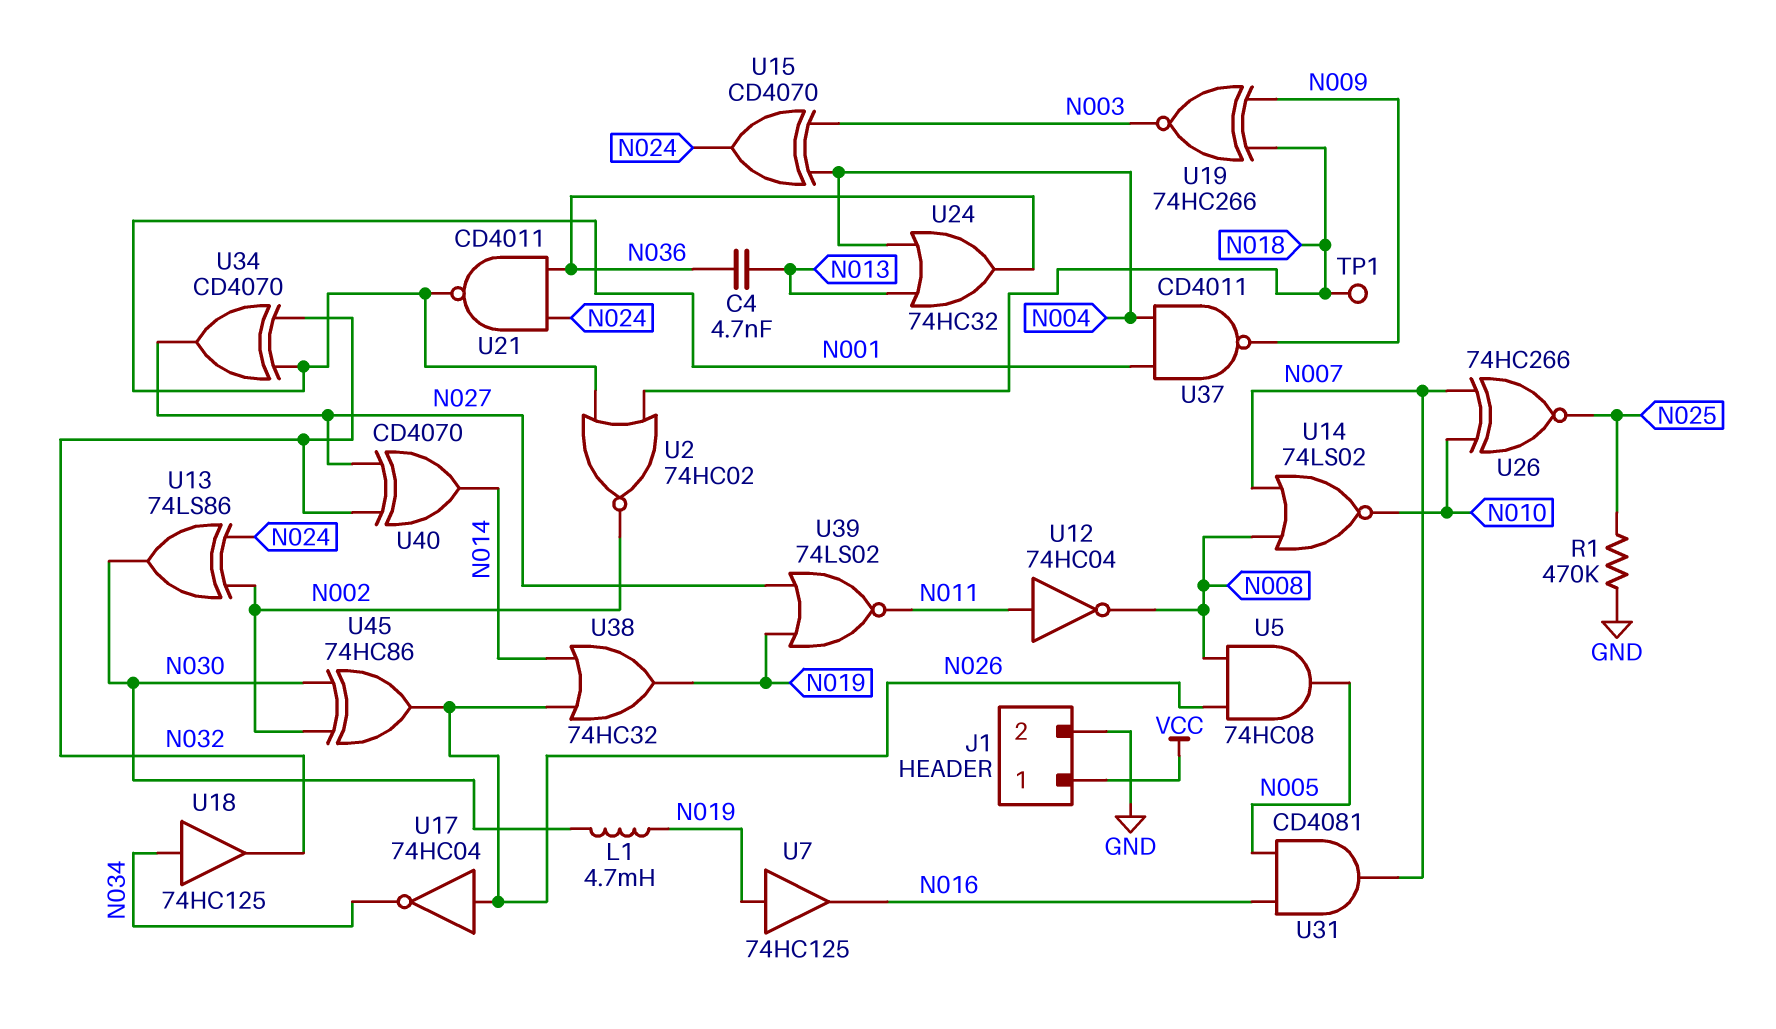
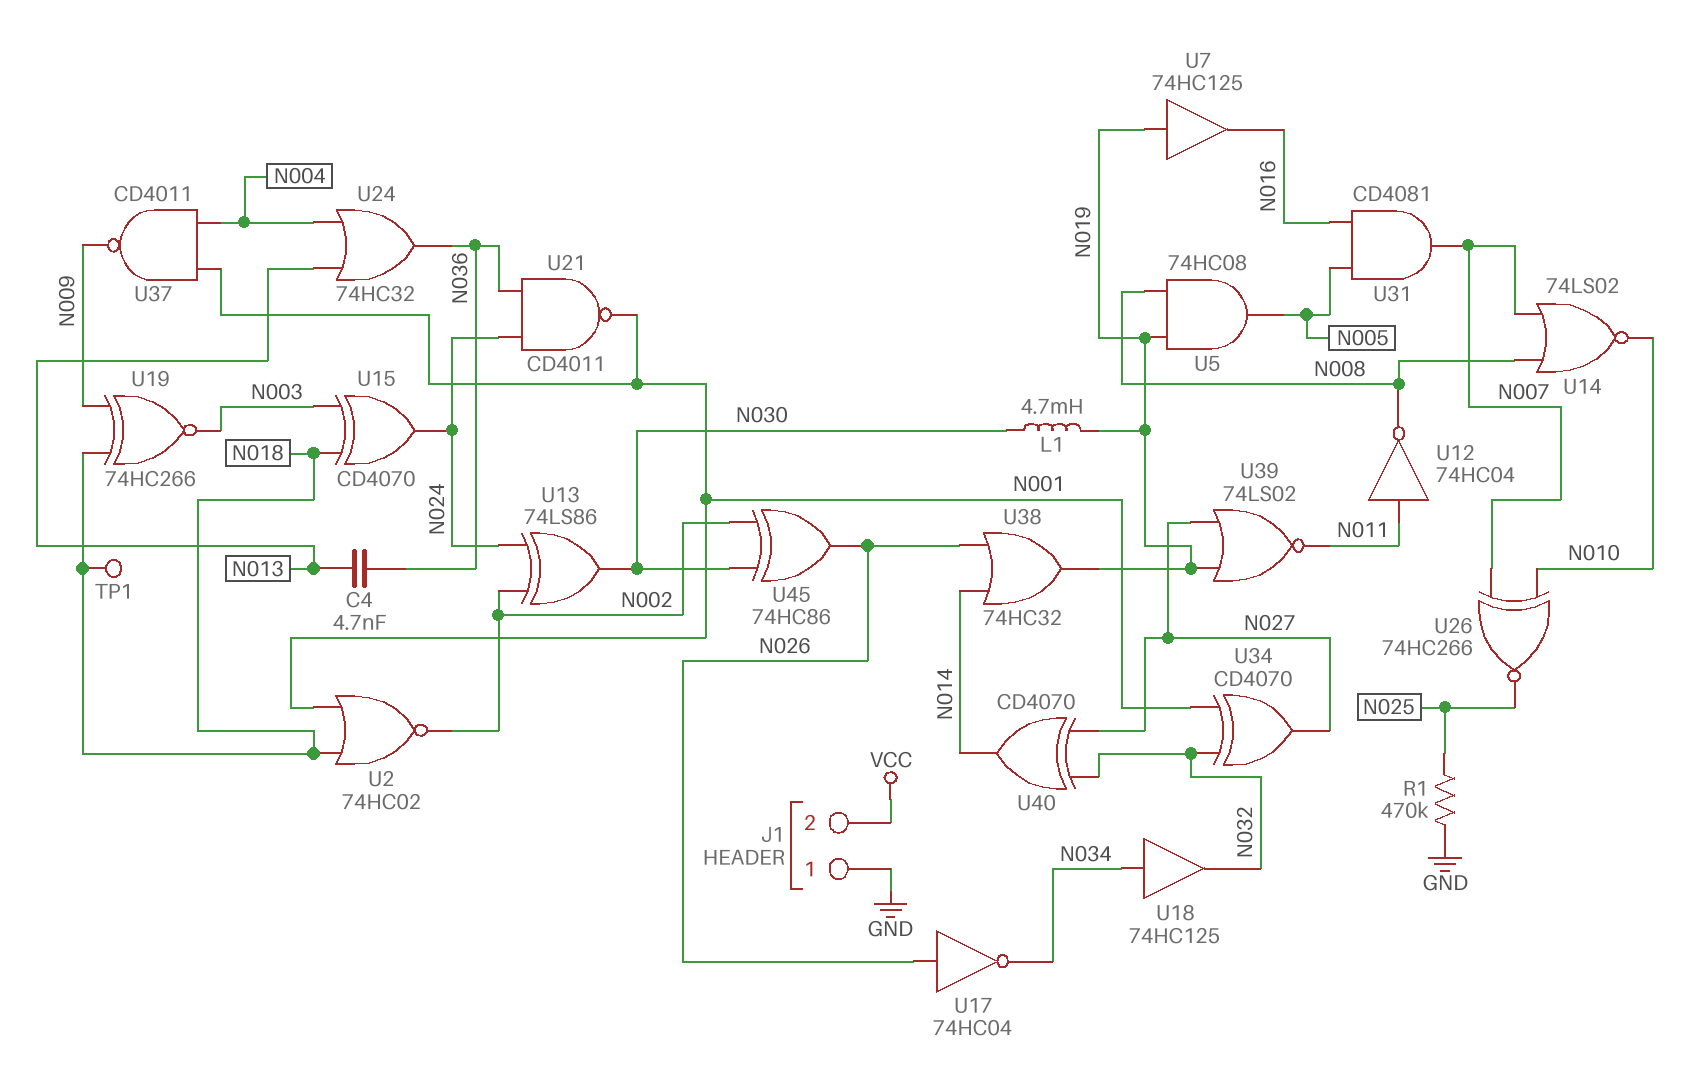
J1 pin 1: VCC -> GND
J1 pin 2: GND -> VCC
U5: AND 74HC08 (in N008, in N026, out N005) -> AND 74HC08 (in N008, in N019, out N005)
U15: XOR CD4070 (in N003, in N004, out N024) -> XOR CD4070 (in N003, in N018, out N024)

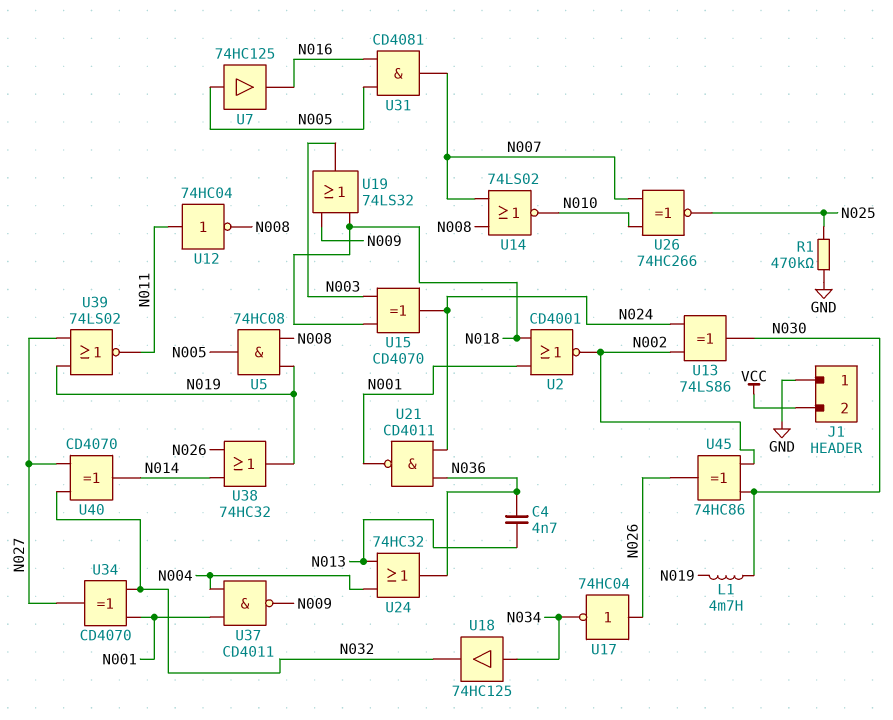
TP1: test point (N018) -> none
U2: NOR 74HC02 (in N001, in N018, out N002) -> NOR CD4001 (in N001, in N018, out N002)
U7: buffer 74HC125 (in N019, out N016) -> buffer 74HC125 (in N005, out N016)
U19: XNOR 74HC266 (in N009, in N018, out N003) -> OR 74LS32 (in N009, in N018, out N003)

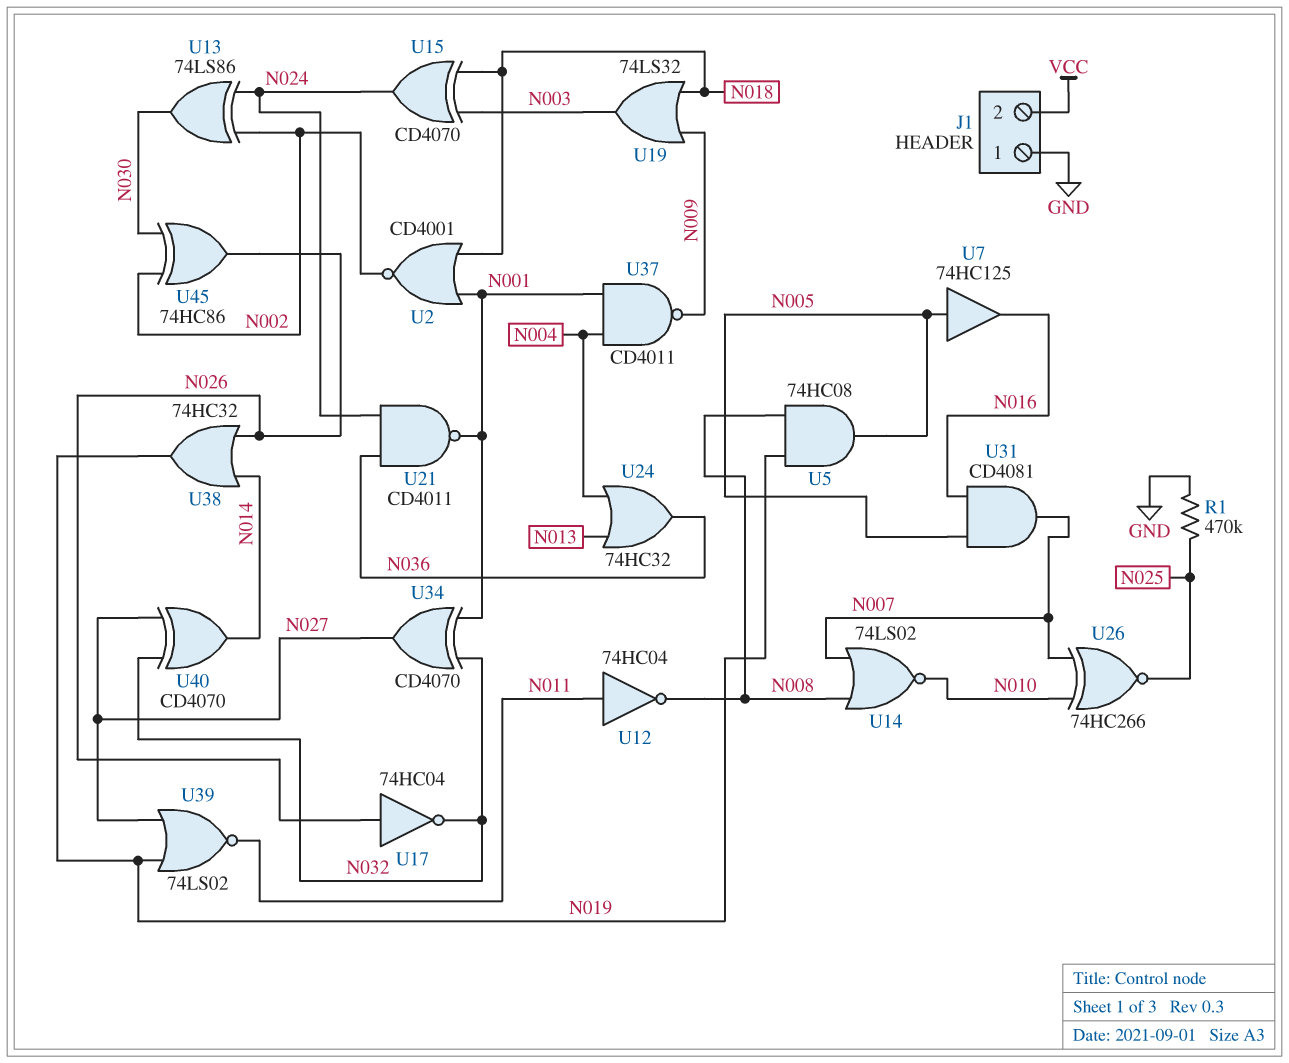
C4: 4.7nF (N013, N036) -> none
L1: 4.7mH (N019, N030) -> none
U17: NOT 74HC04 (in N026, out N034) -> NOT 74HC04 (in N026, out N032)
U18: buffer 74HC125 (in N034, out N032) -> none

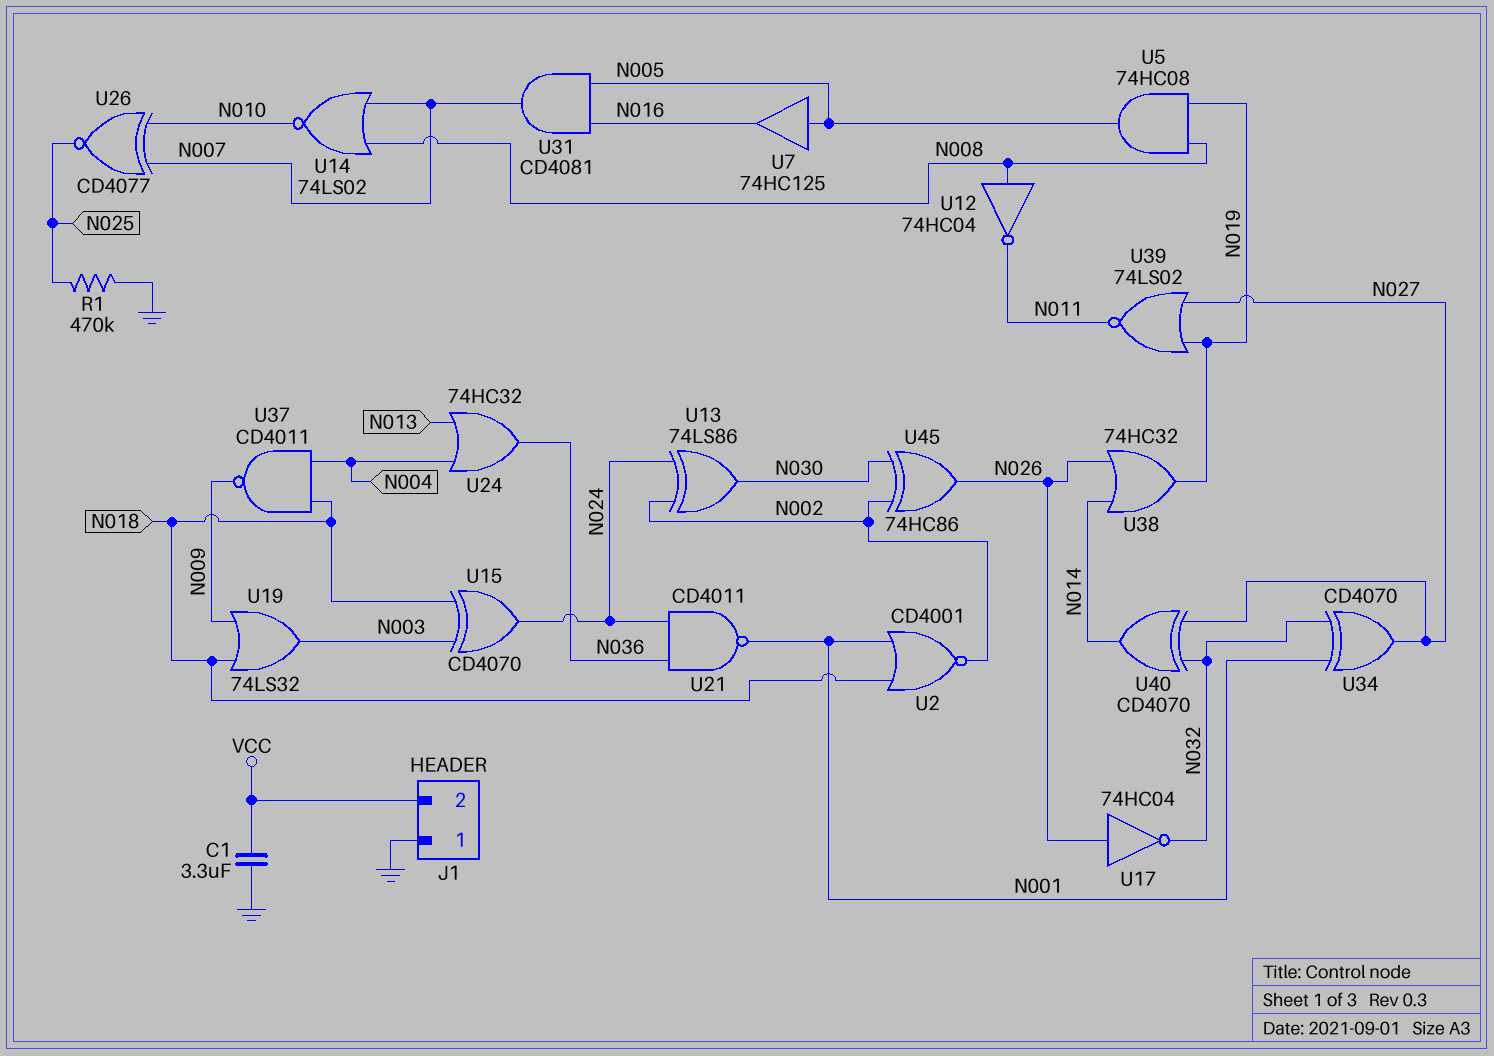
C1: none -> 3.3uF (GND, VCC)
U12: NOT 74HC04 (in N011, out N008) -> NOT 74HC04 (in N008, out N011)
U26: XNOR 74HC266 (in N007, in N010, out N025) -> XNOR CD4077 (in N007, in N010, out N025)
U37: NAND CD4011 (in N001, in N004, out N009) -> NAND CD4011 (in N004, in N018, out N009)

